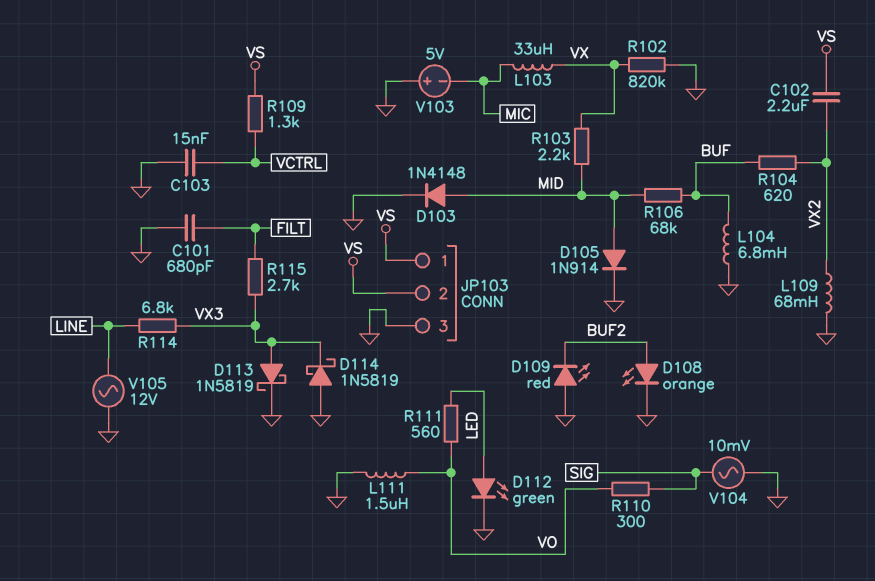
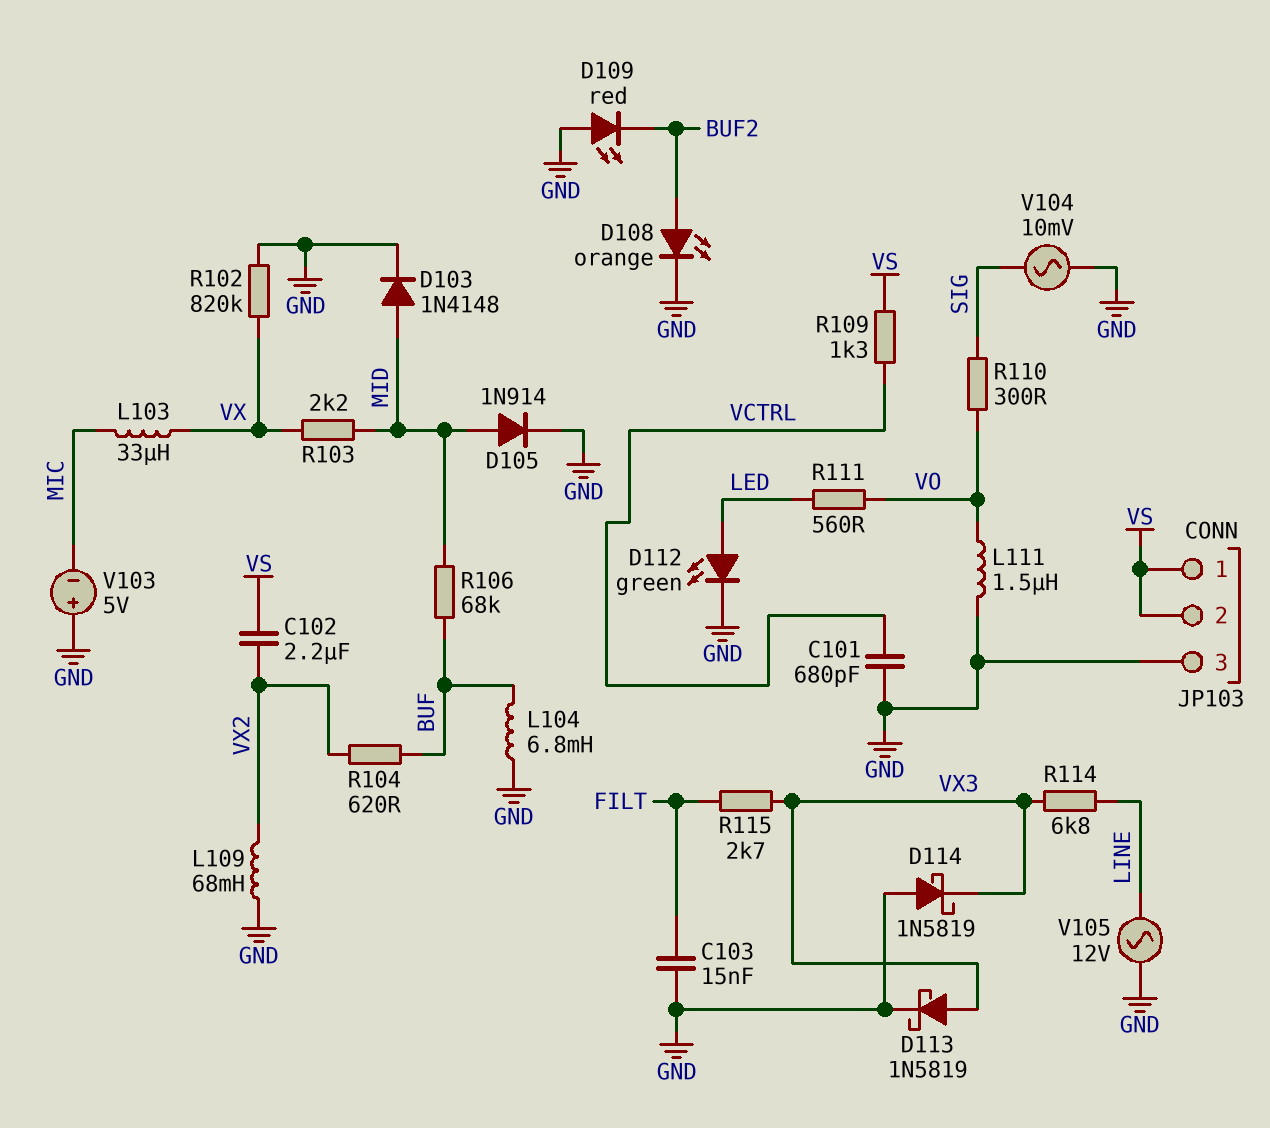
C101: 680pF (FILT, GND) -> 680pF (GND, VCTRL)
C103: 15nF (GND, VCTRL) -> 15nF (FILT, GND)

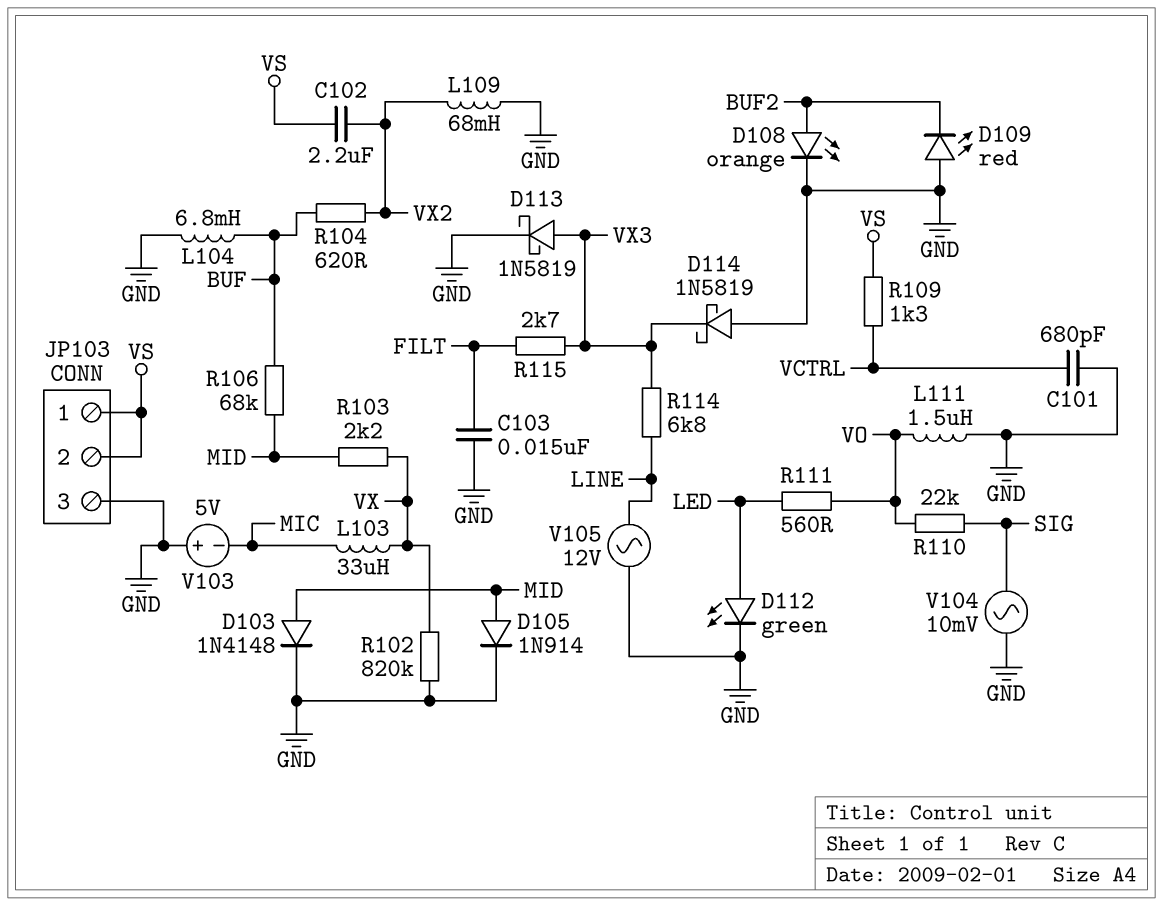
R110: 300 (SIG, VO) -> 22k (SIG, VO)

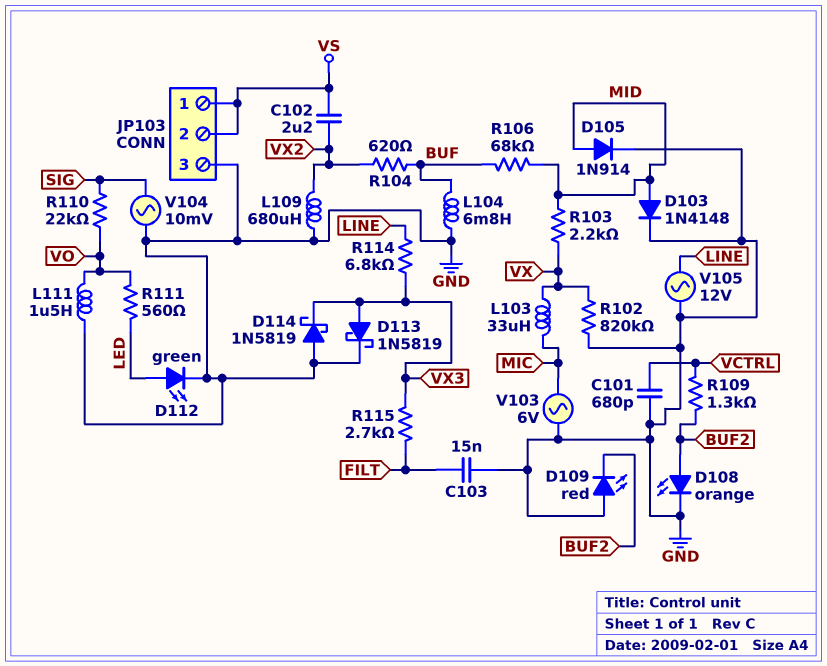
L109: 68mH (GND, VX2) -> 680uH (GND, VX2)
R109: 1.3k (VCTRL, VS) -> 1.3k (BUF2, VCTRL)
V103: 5V (plus GND, minus MIC) -> AC 6V (GND, MIC)

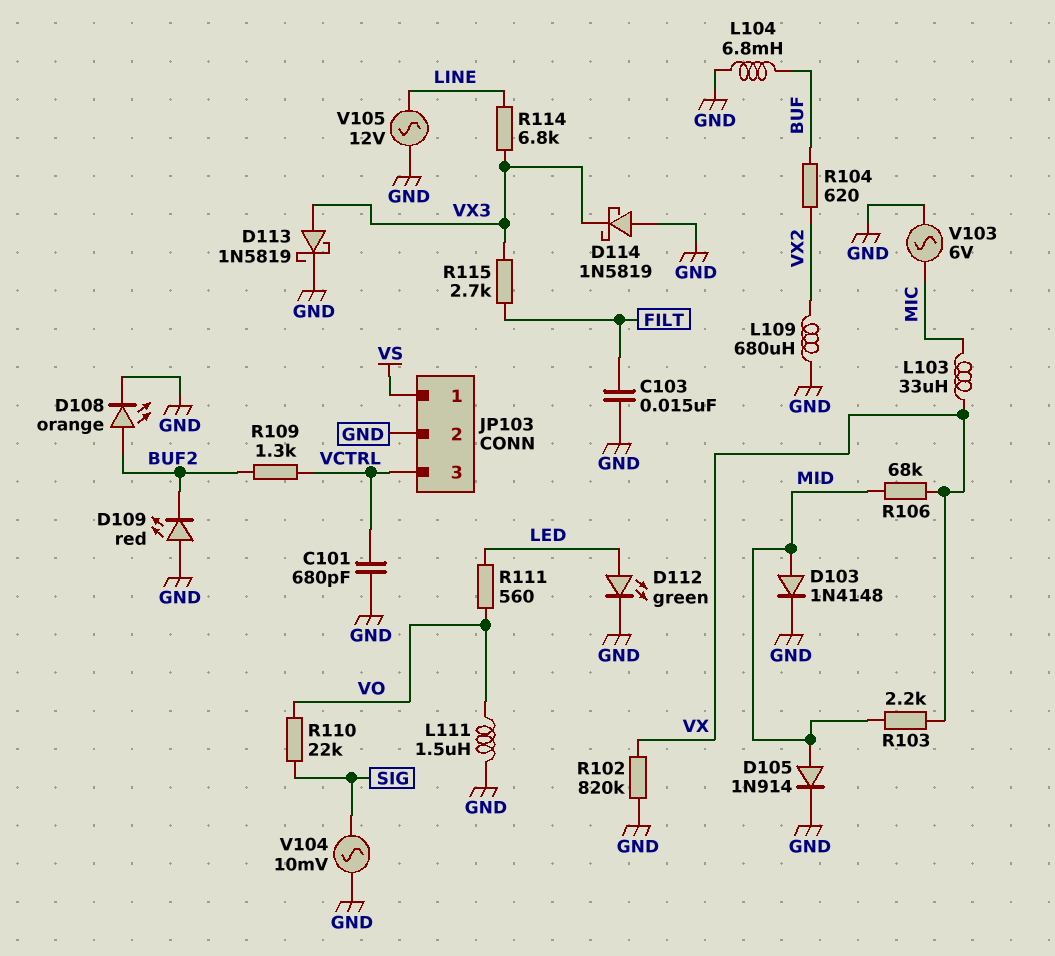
C102: 2.2uF (VS, VX2) -> none
JP103 pin 2: VS -> GND
JP103 pin 3: GND -> VCTRL
R106: 68k (BUF, MID) -> 68k (MID, VX)

